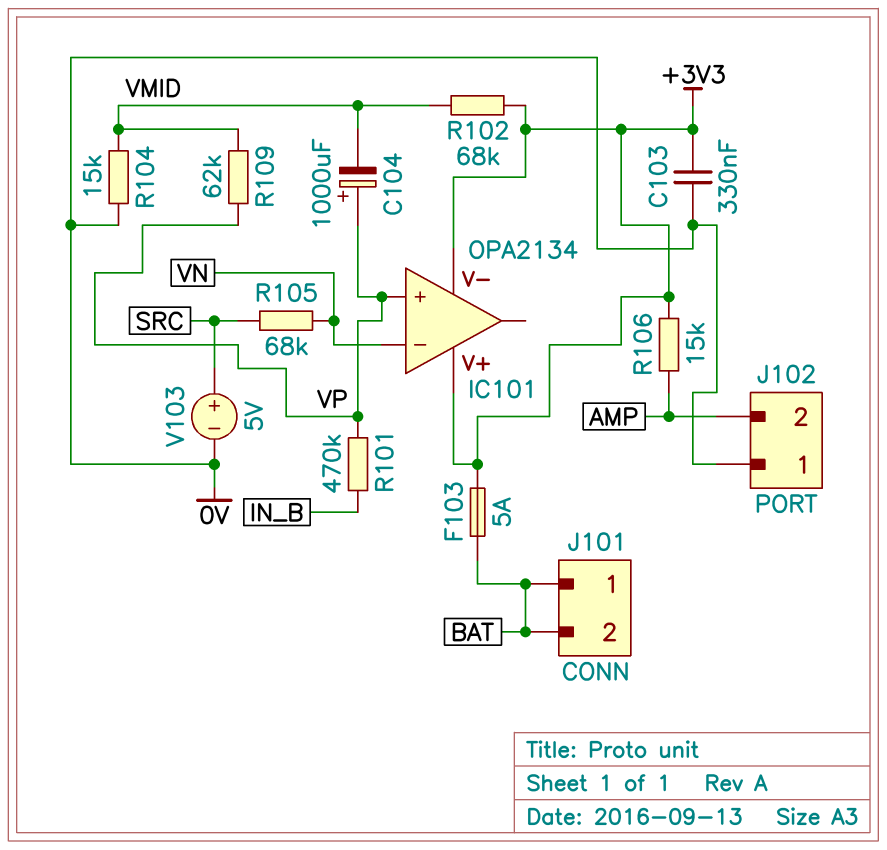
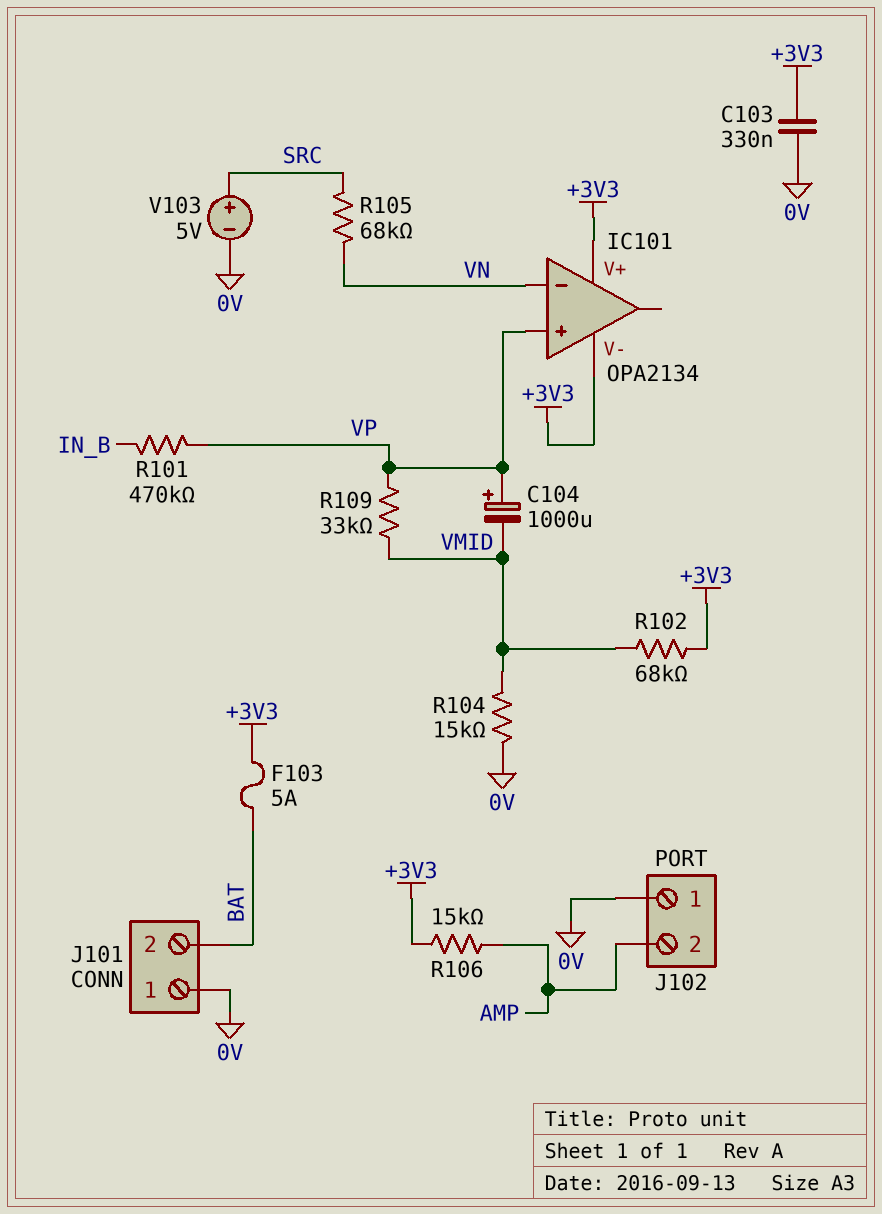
J101 pin 1: BAT -> 0V
R109: 62k (VMID, VP) -> 33k (VMID, VP)

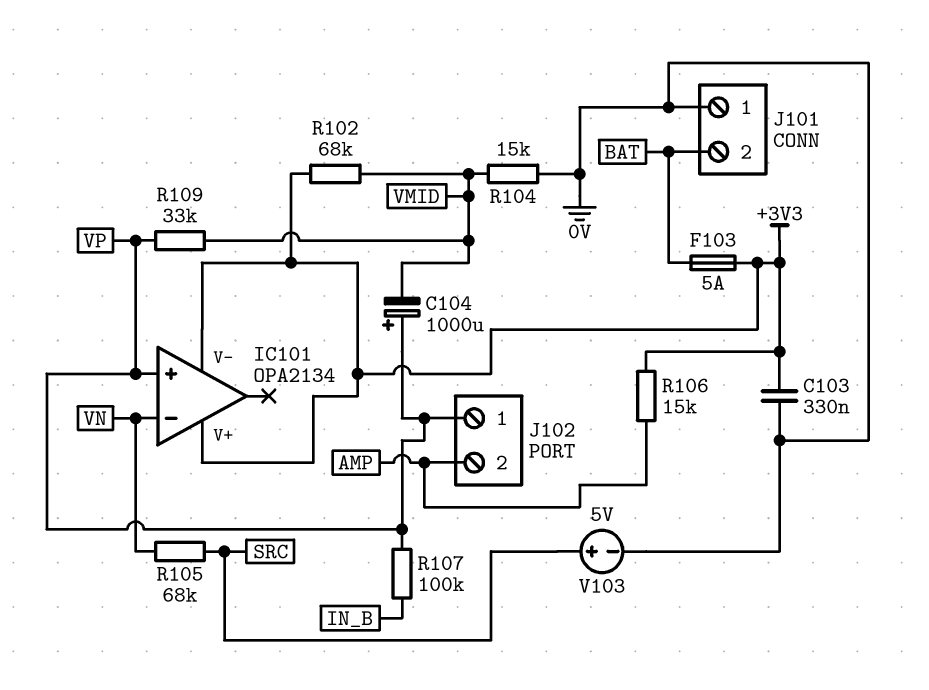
J102 pin 1: 0V -> VP
R101: 470k (IN_B, VP) -> none
R107: none -> 100k (IN_B, VP)

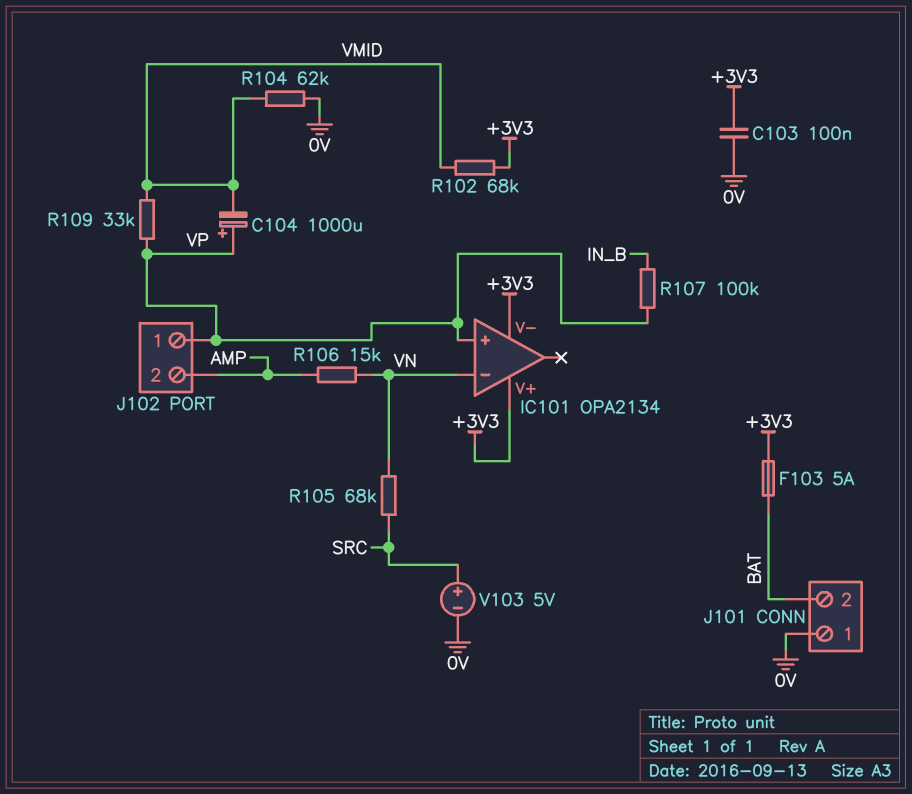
C103: 330nF (+3V3, 0V) -> 100nF (+3V3, 0V)
R104: 15k (0V, VMID) -> 62k (0V, VMID)
R106: 15k (+3V3, AMP) -> 15k (AMP, VN)

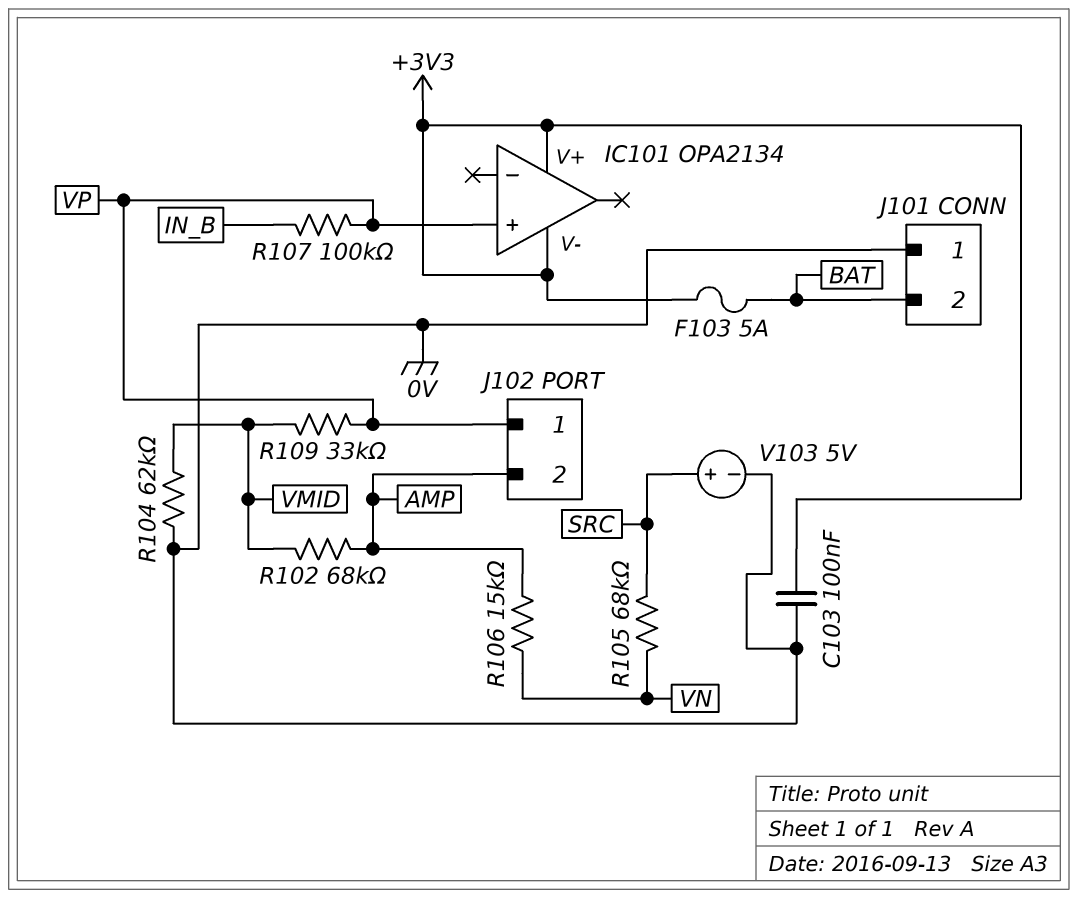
C104: 1000uF (plus VP, minus VMID) -> none
IC101 pin in-: VN -> none
R102: 68k (+3V3, VMID) -> 68k (AMP, VMID)

